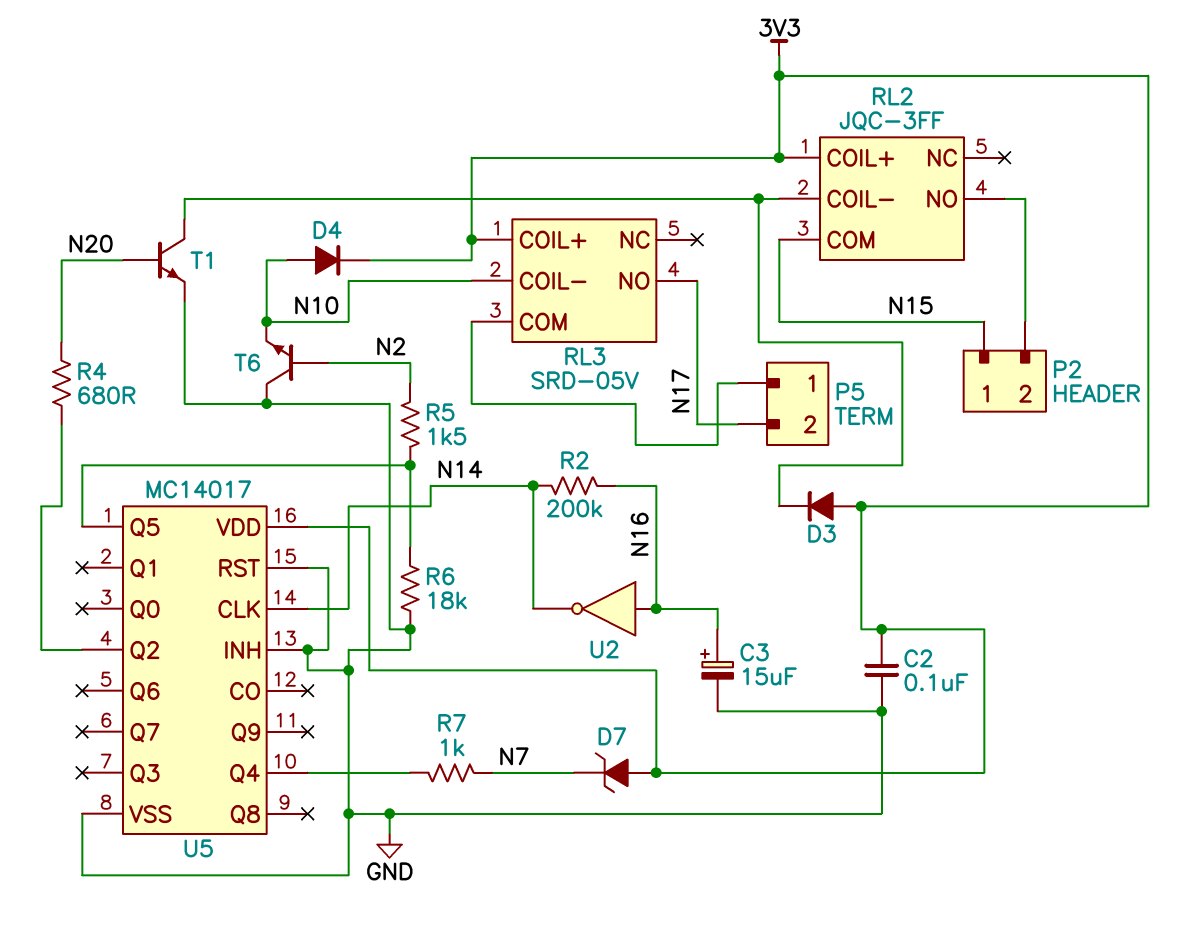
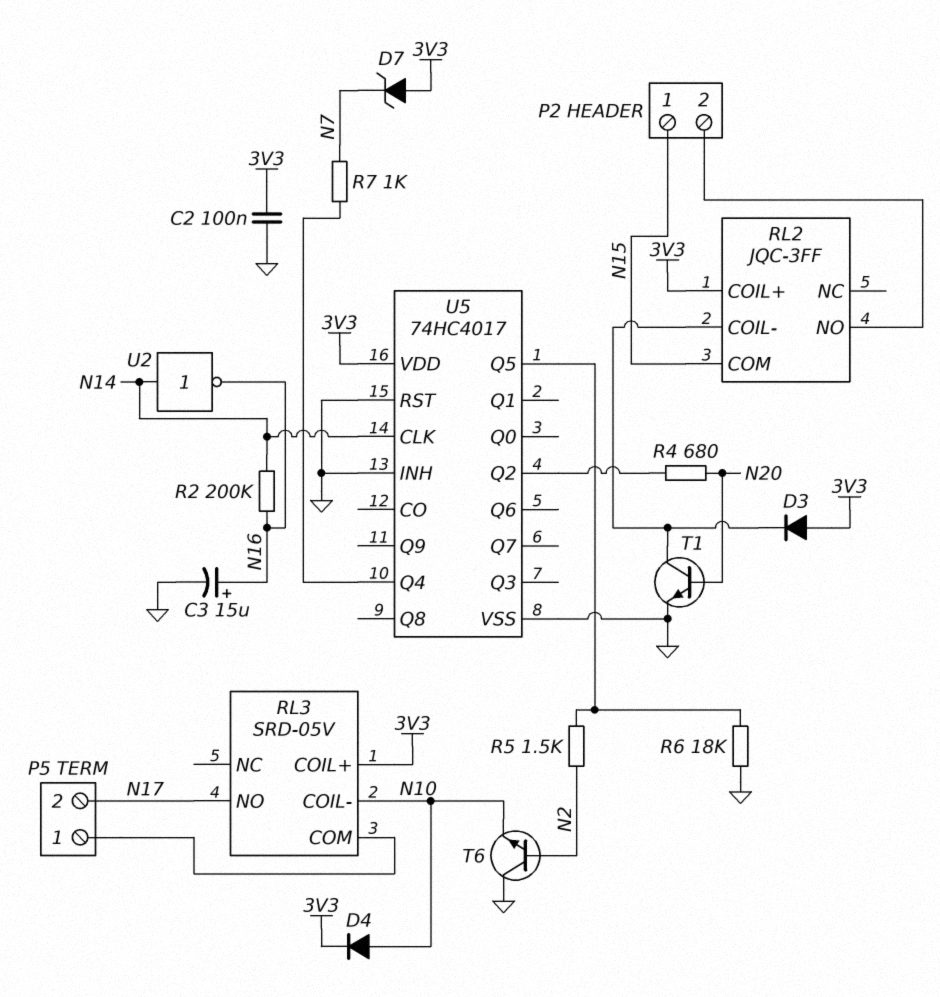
U2: NOT (in N16, out N14) -> NOT (in N14, out N16)
U5: MC14017 -> 74HC4017

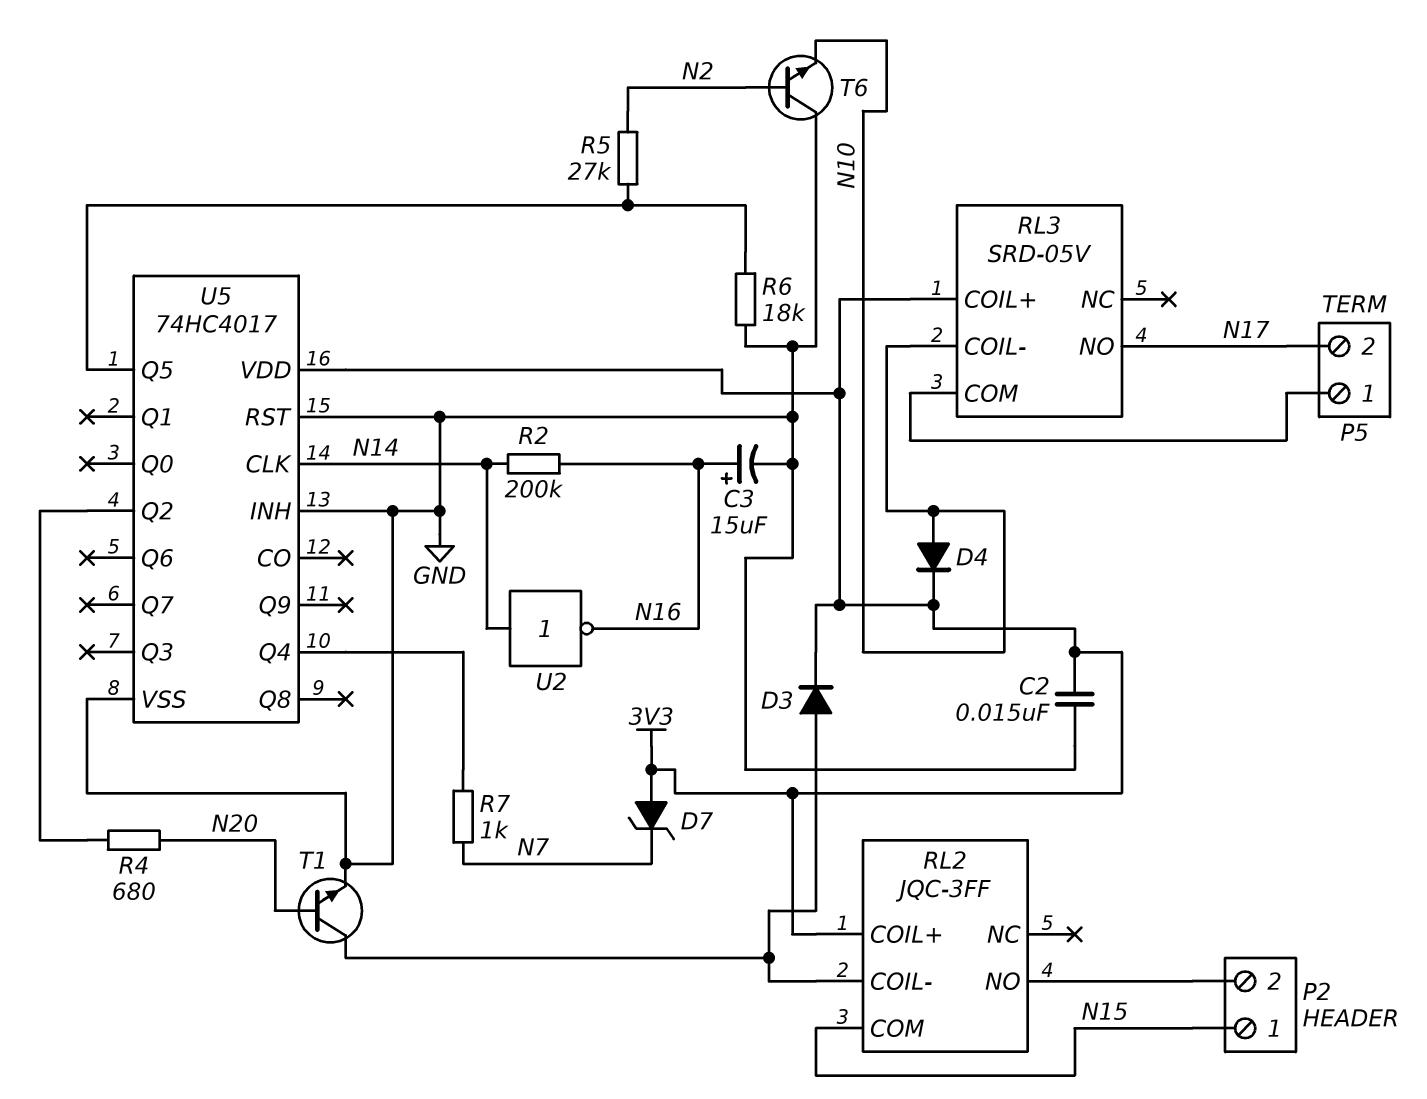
C2: 100nF (3V3, GND) -> 15nF (3V3, GND)
D3: diode (A 3V3, K RL2/COIL-) -> diode (A RL2/COIL-, K 3V3)
R5: 1.5k (N2, U5/Q5) -> 27k (N2, U5/Q5)

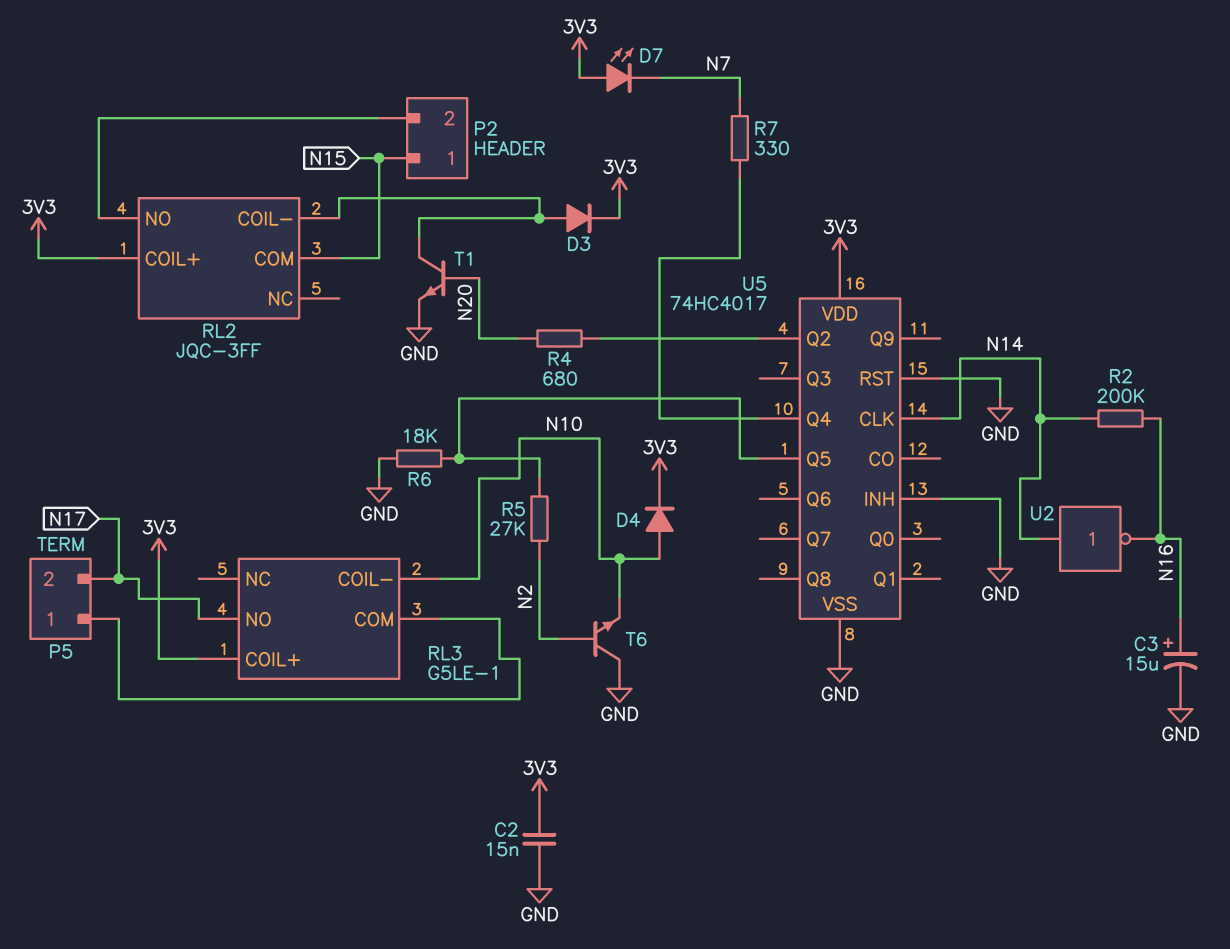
D7: zener (A 3V3, K N7) -> LED (A 3V3, K N7)
R7: 1k (N7, U5/Q4) -> 330 (N7, U5/Q4)
RL3: SRD-05V -> G5LE-1

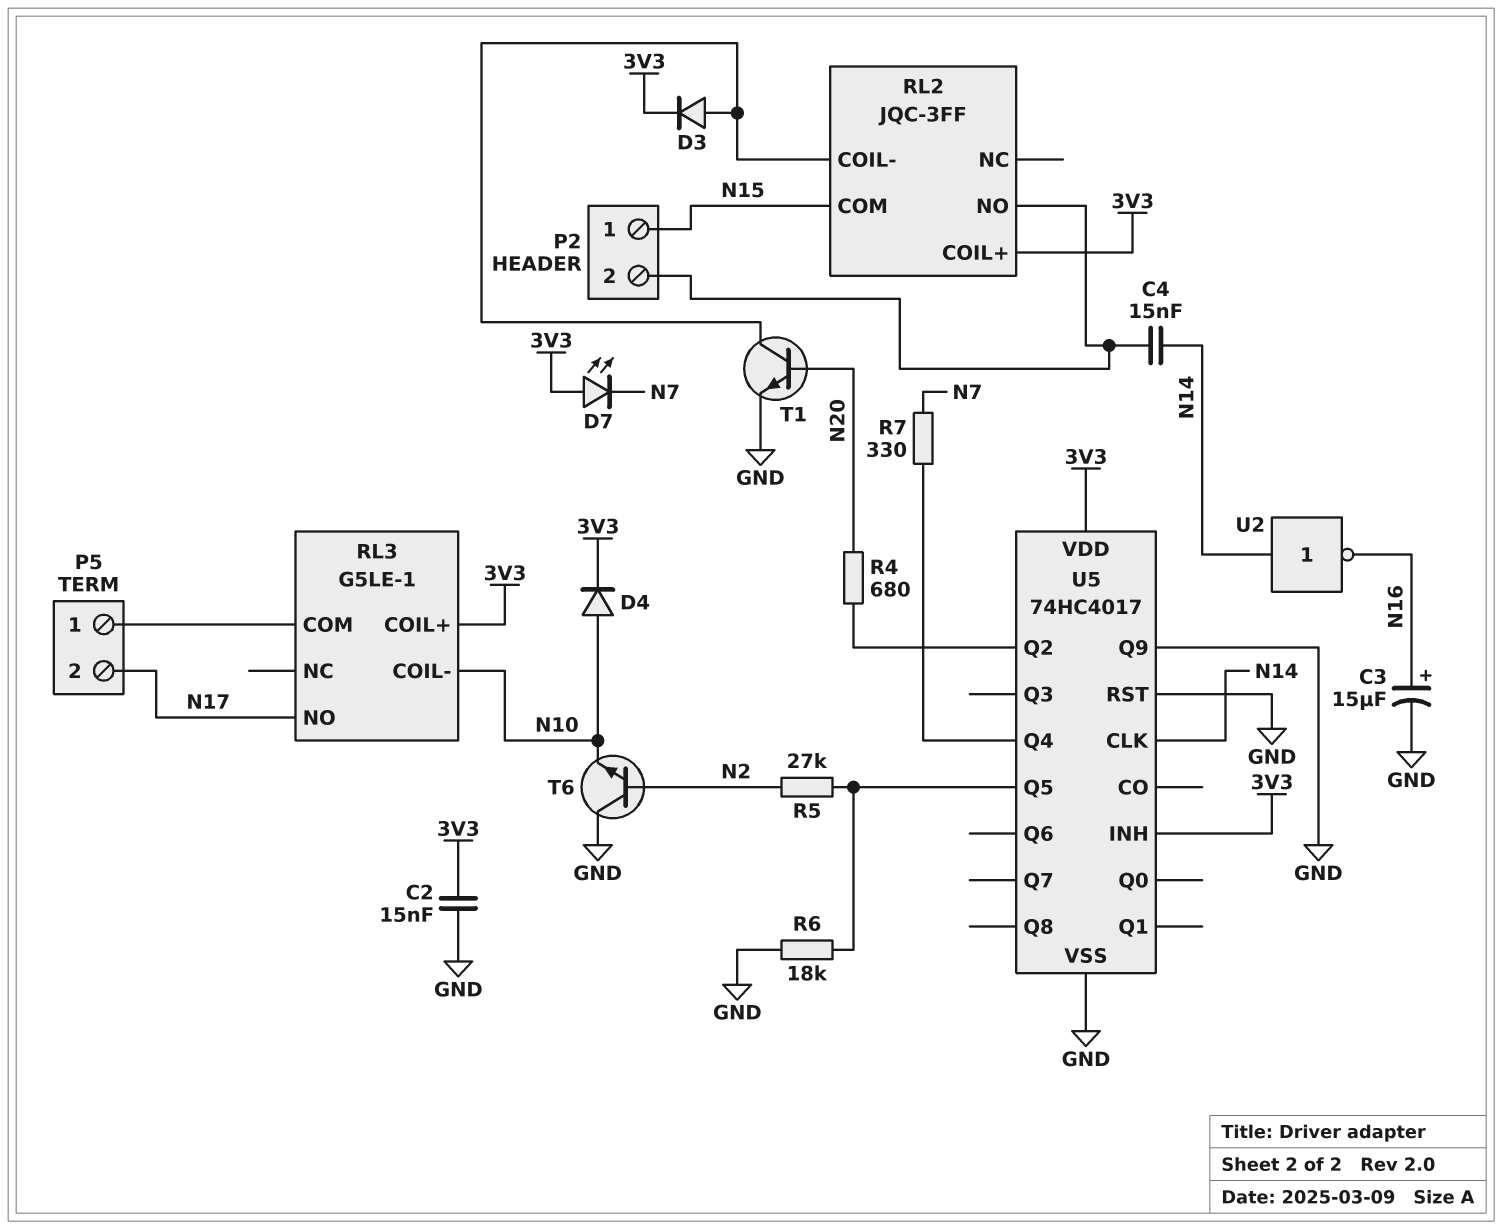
C4: none -> 15nF (N14, P2/2)
R2: 200k (N14, N16) -> none
U5 pin INH: GND -> 3V3
U5 pin Q9: none -> GND

